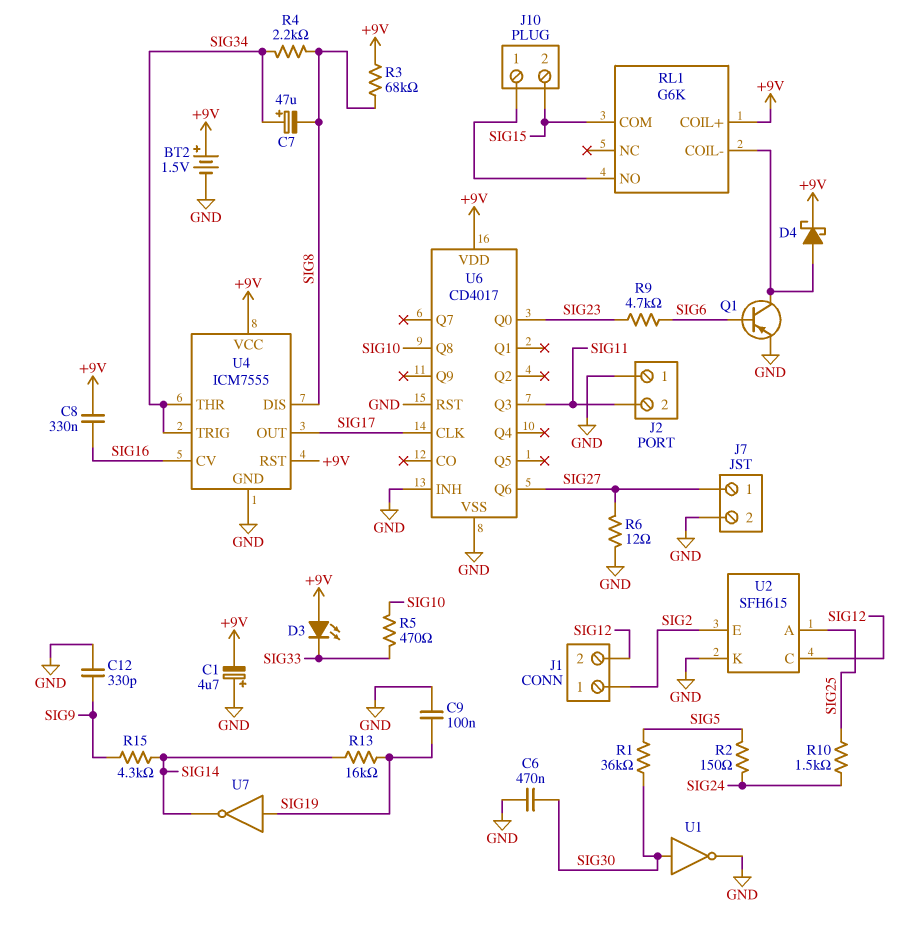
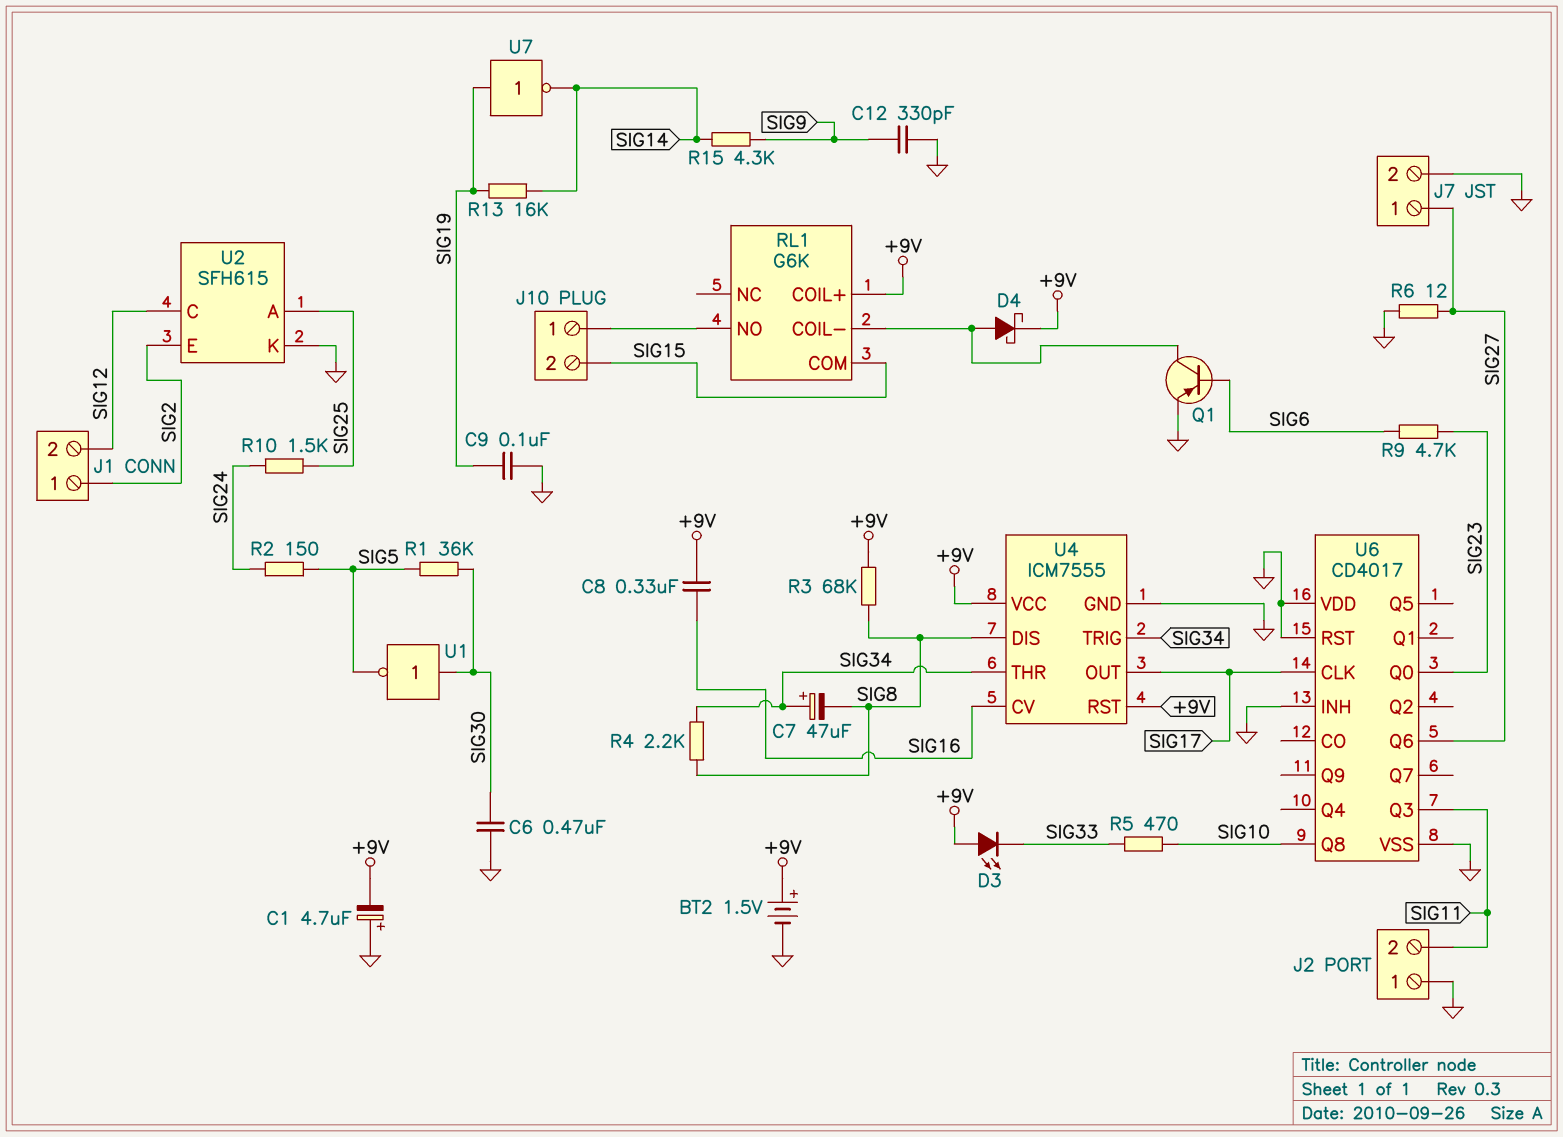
U1: NOT (in SIG30, out GND) -> NOT (in SIG30, out SIG5)
U6 pin VDD: +9V -> GND

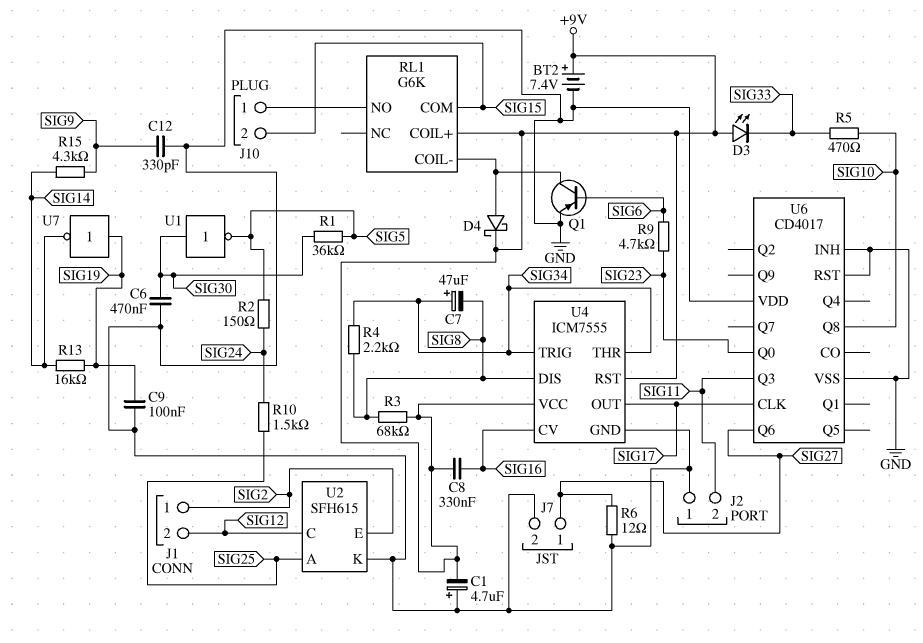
BT2: 1.5V (plus +9V, minus GND) -> 7.4V (plus +9V, minus GND)

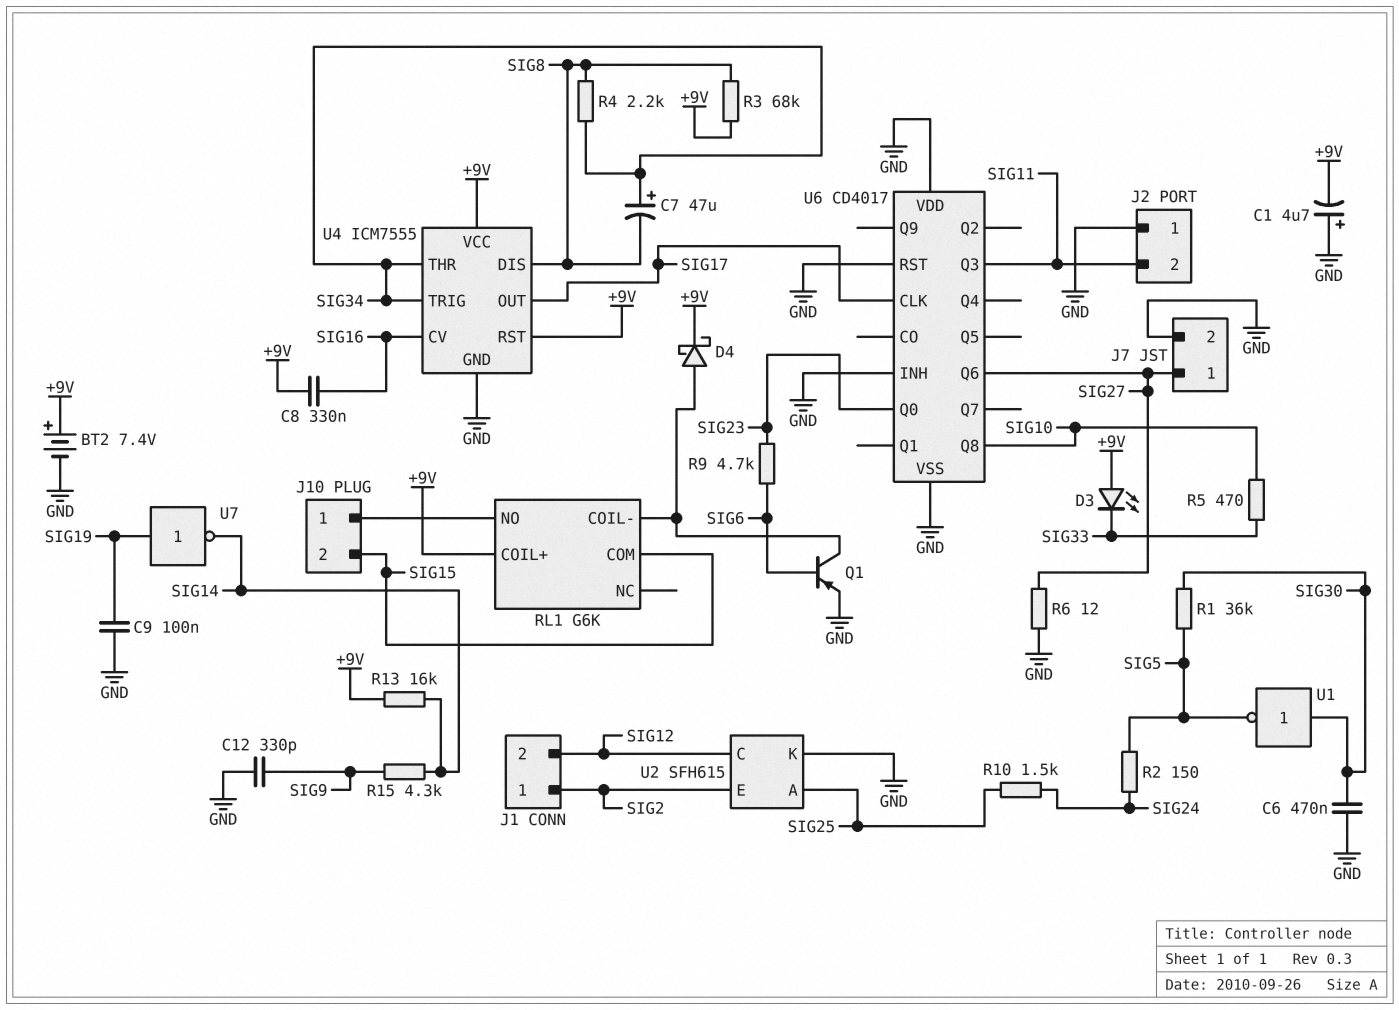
R13: 16k (SIG14, SIG19) -> 16k (+9V, SIG14)

